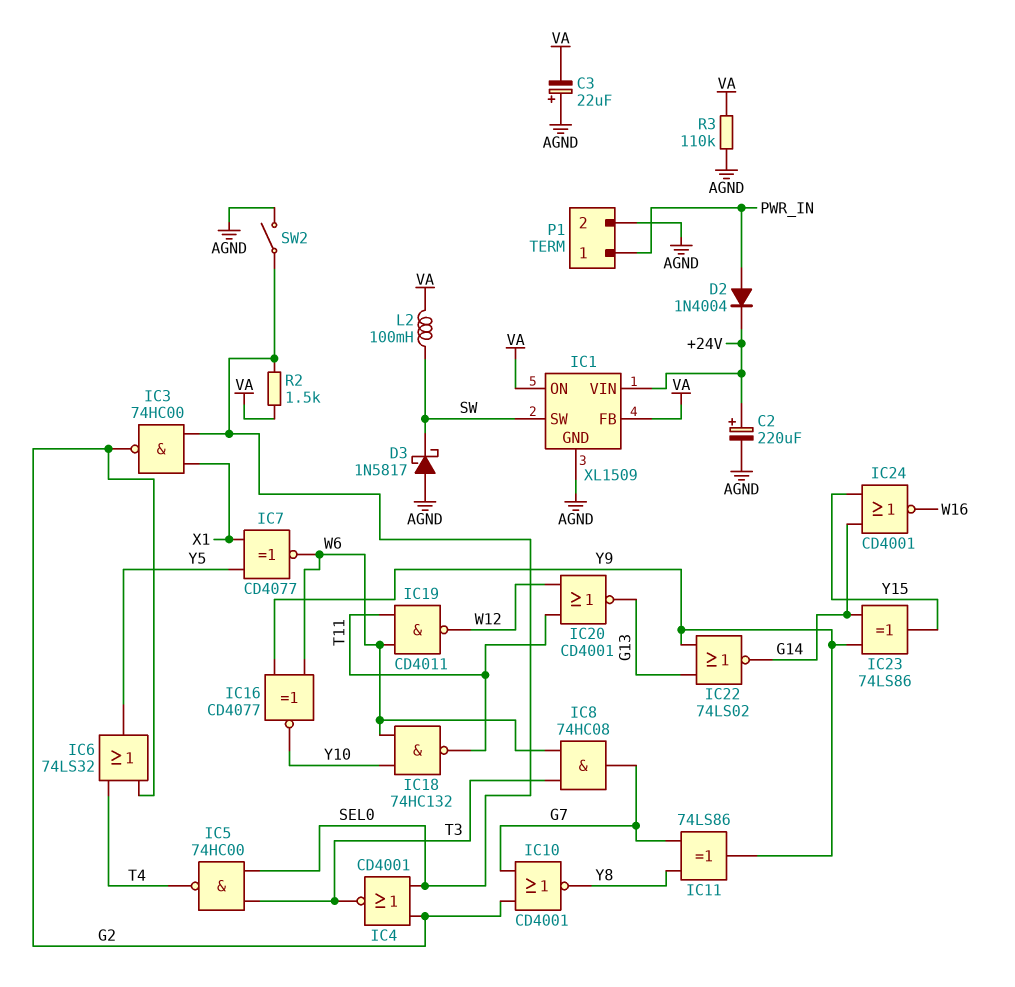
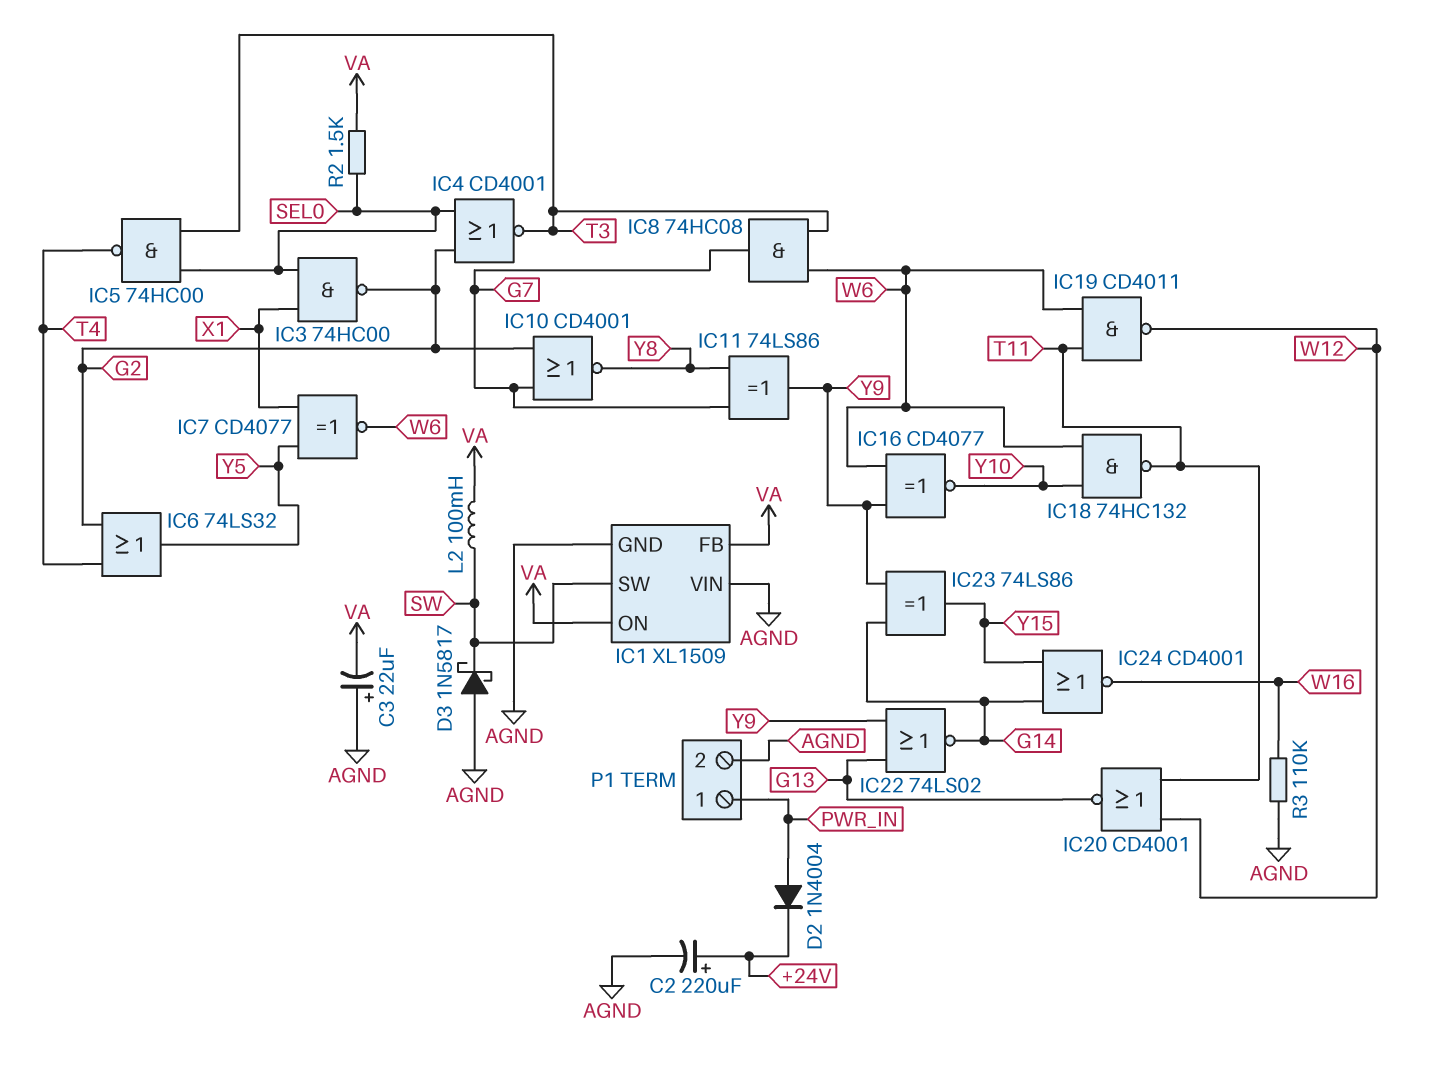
IC1 pin VIN: +24V -> AGND
R3: 110k (AGND, VA) -> 110k (AGND, W16)
SW2: switch (AGND, SEL0) -> none

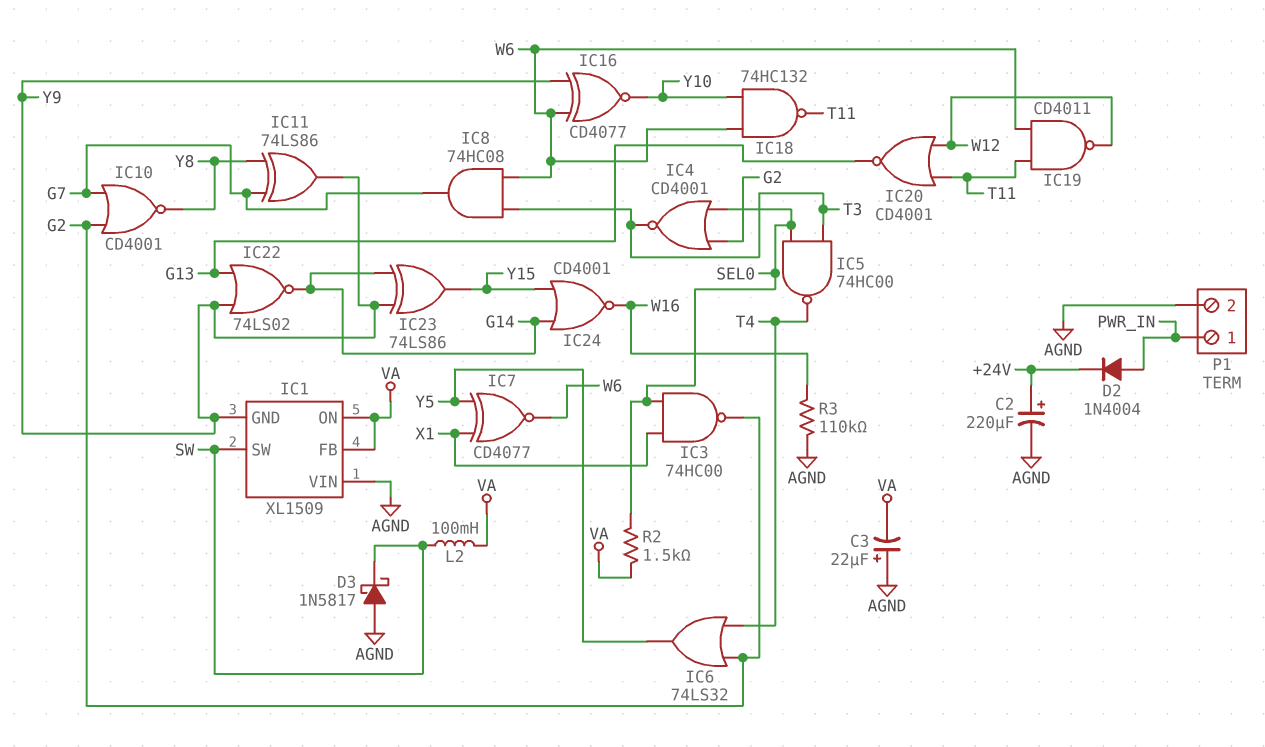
IC1 pin GND: AGND -> Y9

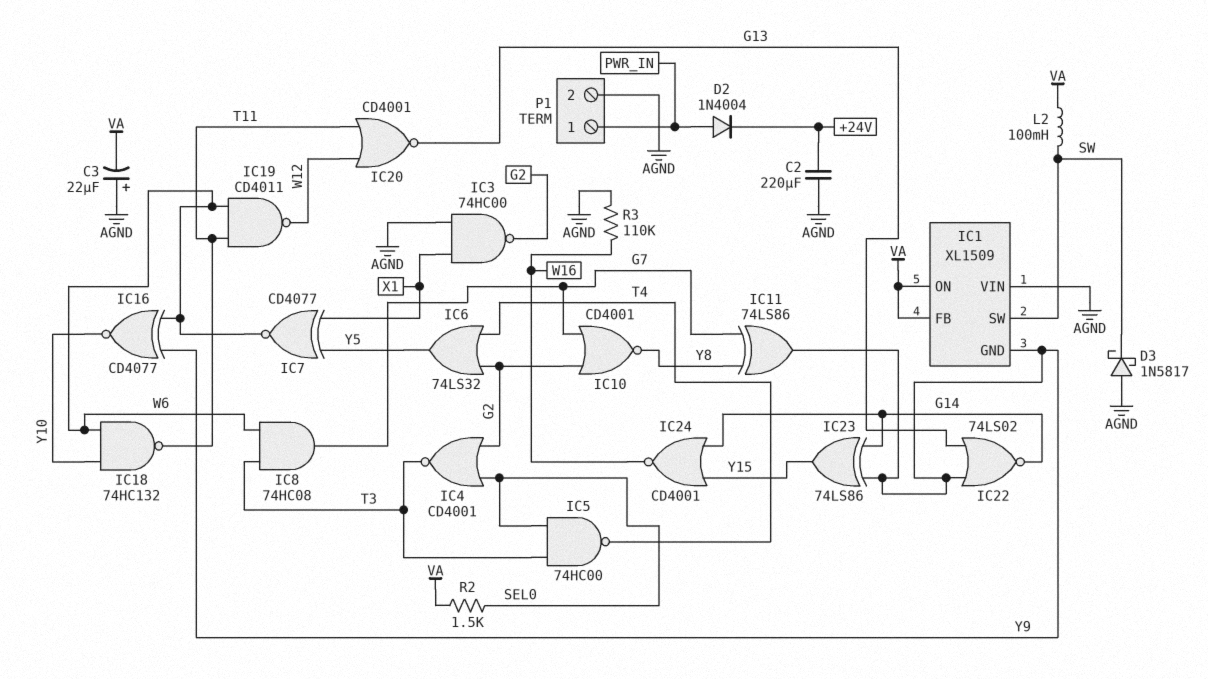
C2: 220uF (plus +24V, minus AGND) -> 220uF (+24V, AGND)
IC3: NAND 74HC00 (in SEL0, in X1, out G2) -> NAND 74HC00 (in AGND, in X1, out G2)

